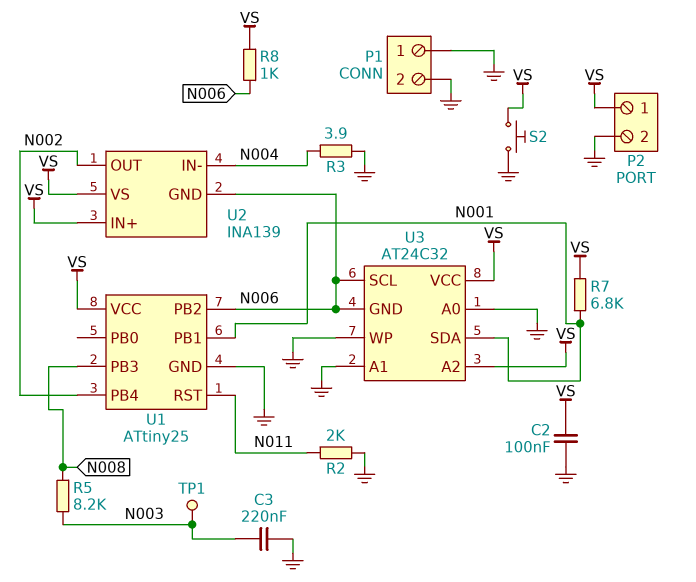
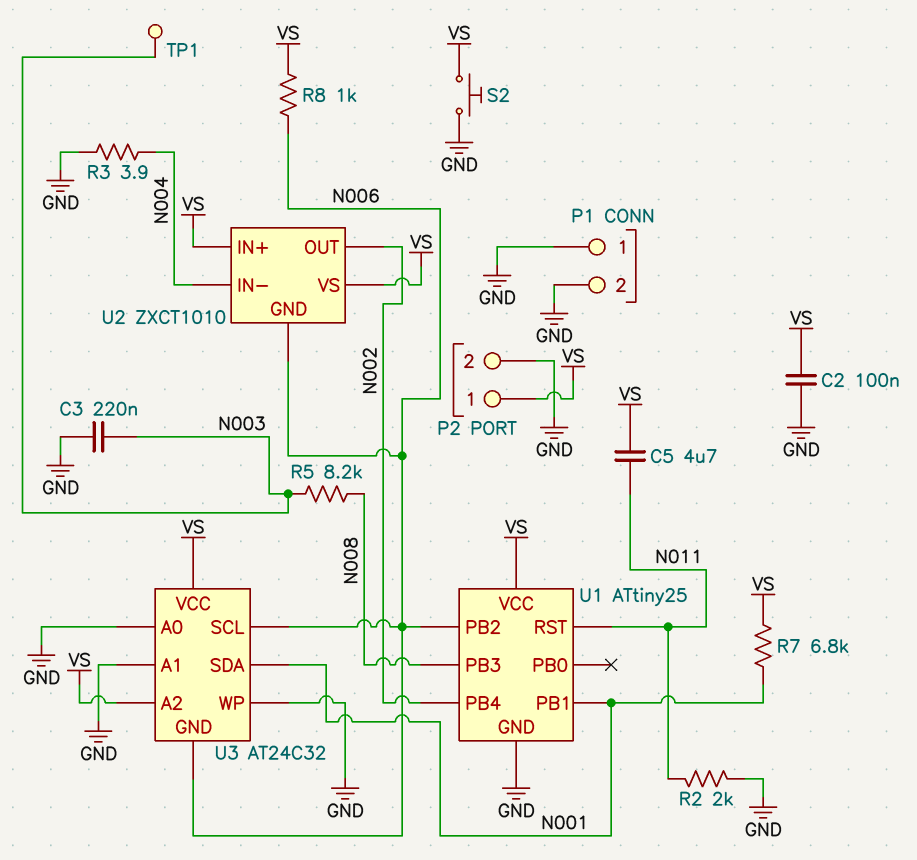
C5: none -> 4.7uF (N011, VS)
U2: INA139 -> ZXCT1010

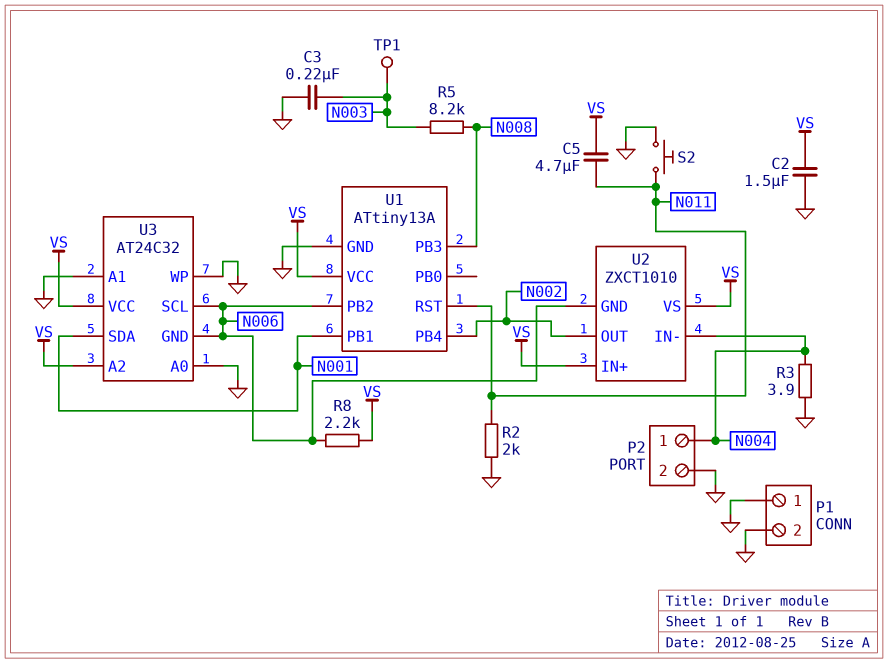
C2: 100nF (GND, VS) -> 1.5uF (GND, VS)
P2 pin 1: VS -> N004
R7: 6.8k (N001, VS) -> none
R8: 1k (N006, VS) -> 2.2k (N006, VS)
S2: button (GND, VS) -> button (GND, N011)
U1: ATtiny25 -> ATtiny13A

